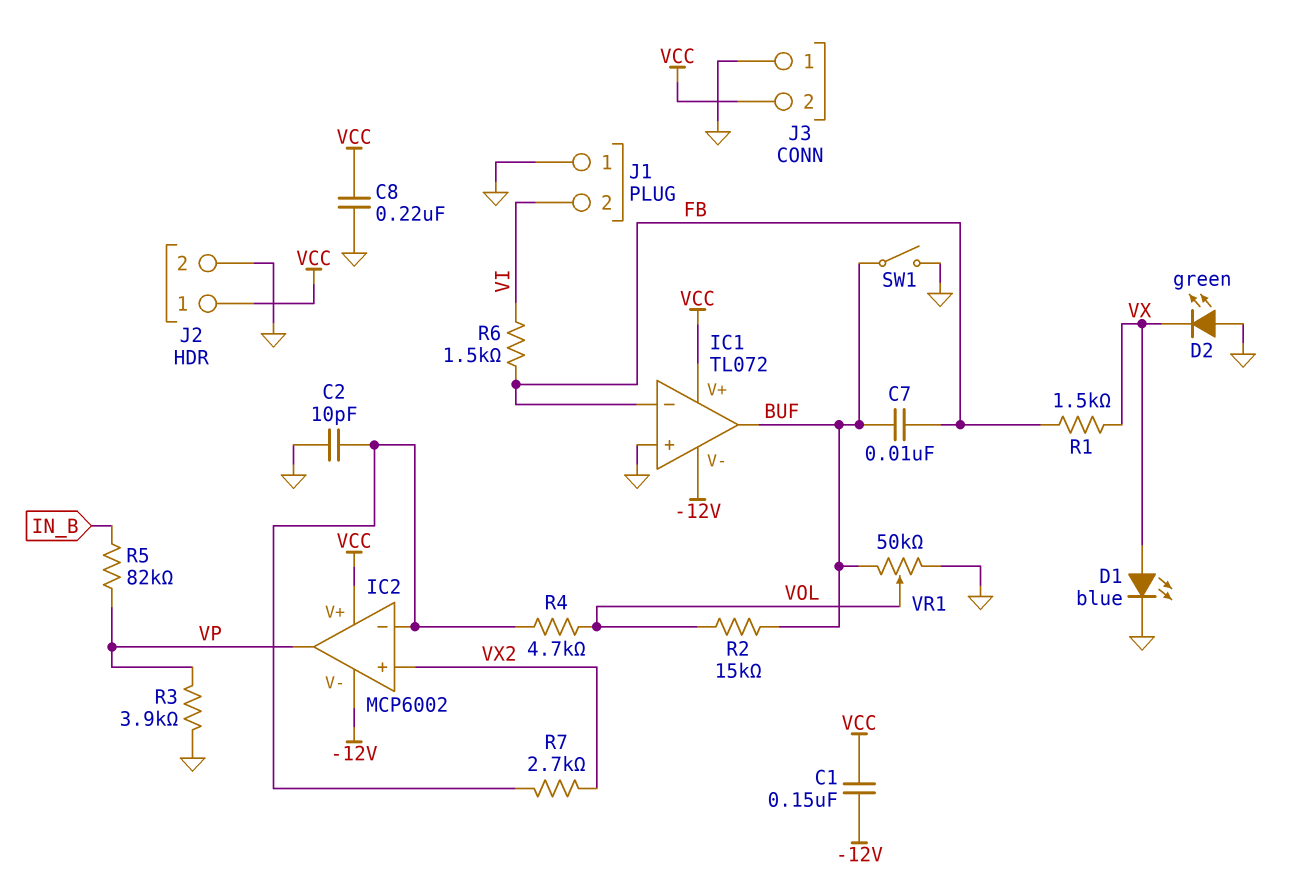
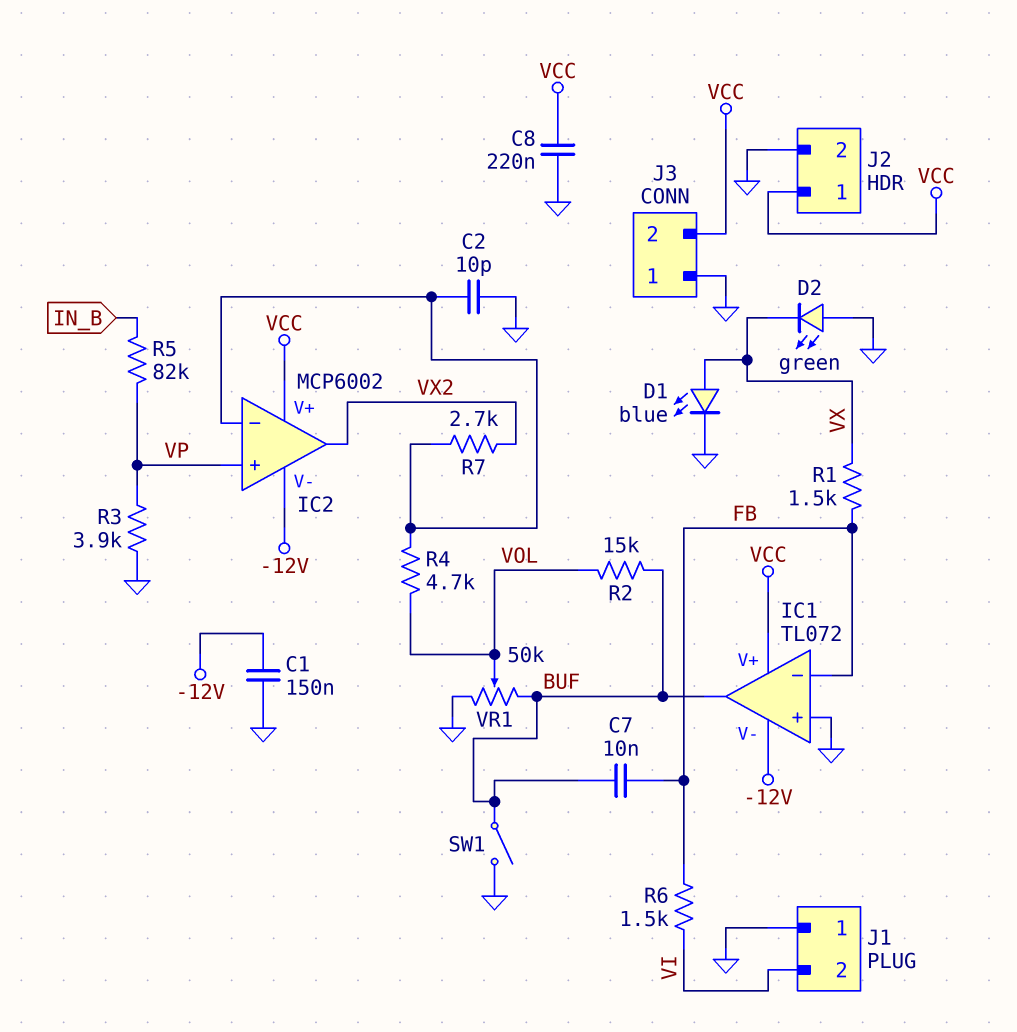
C1: 150nF (-12V, VCC) -> 150nF (-12V, GND)
IC2 pin in+: VX2 -> VP
IC2 pin out: VP -> VX2

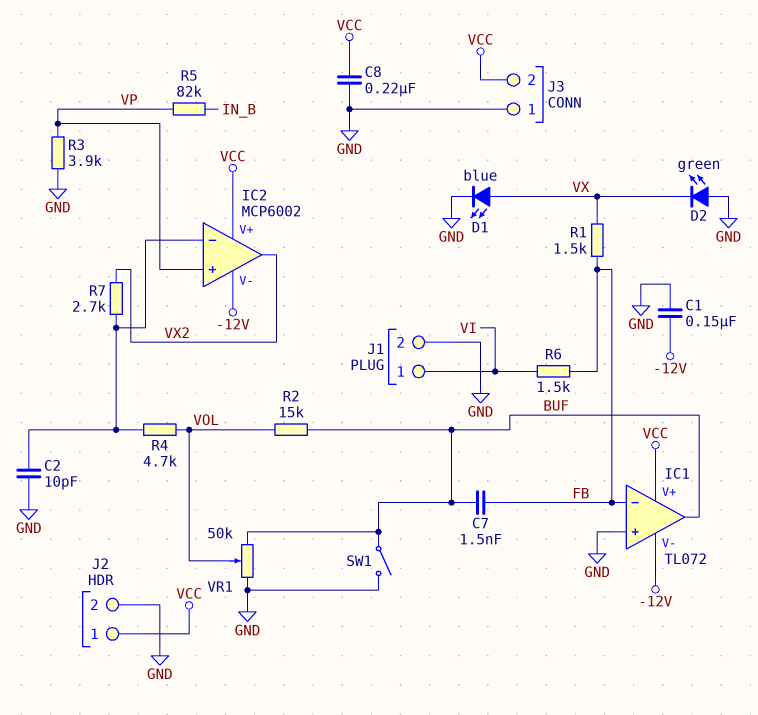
C7: 10nF (BUF, FB) -> 1.5nF (BUF, FB)
J1 pin 1: GND -> VI
J1 pin 2: VI -> GND

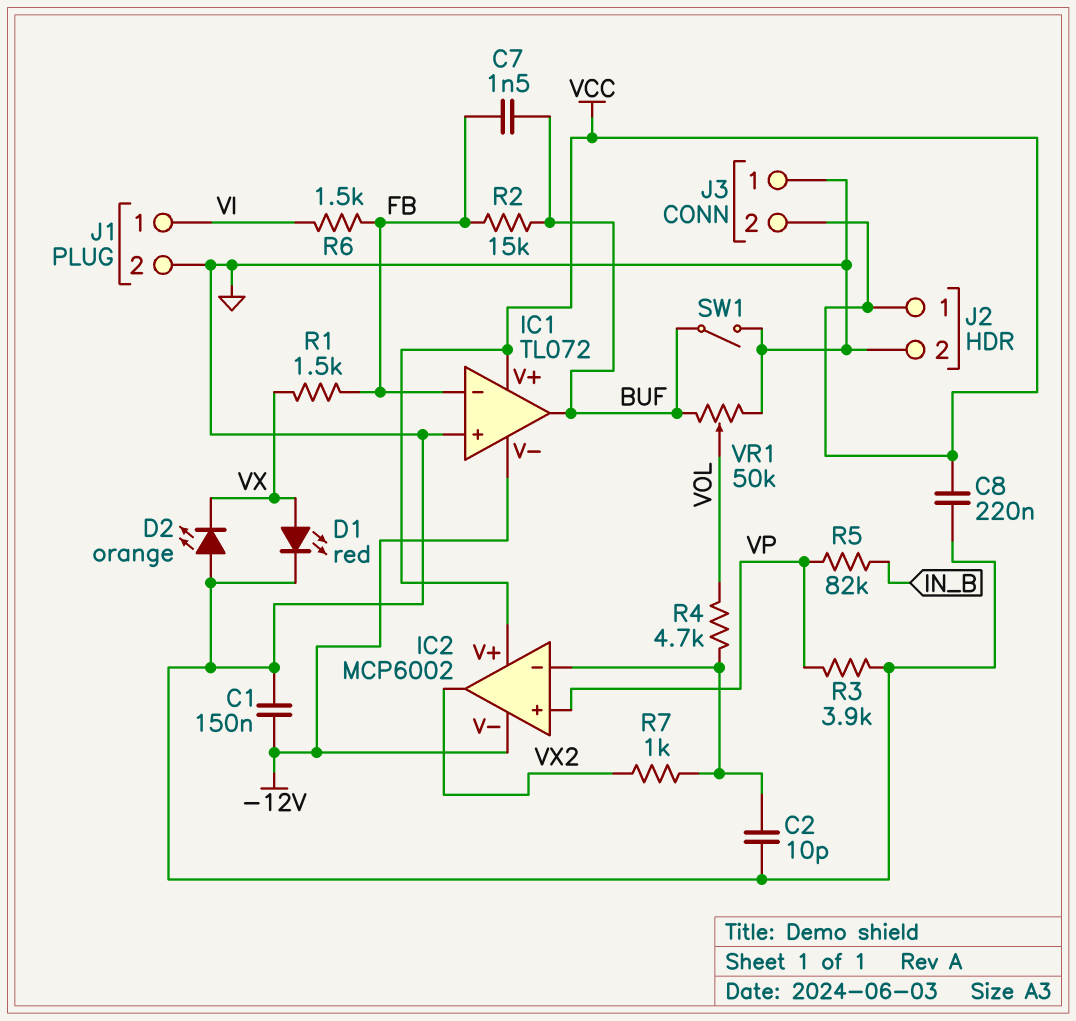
D1: LED blue (A VX, K GND) -> LED red (A VX, K GND)
D2: LED green (A GND, K VX) -> LED orange (A GND, K VX)
R2: 15k (BUF, VOL) -> 15k (BUF, FB)
R7: 2.7k (IC2/in-, VX2) -> 1k (IC2/in-, VX2)

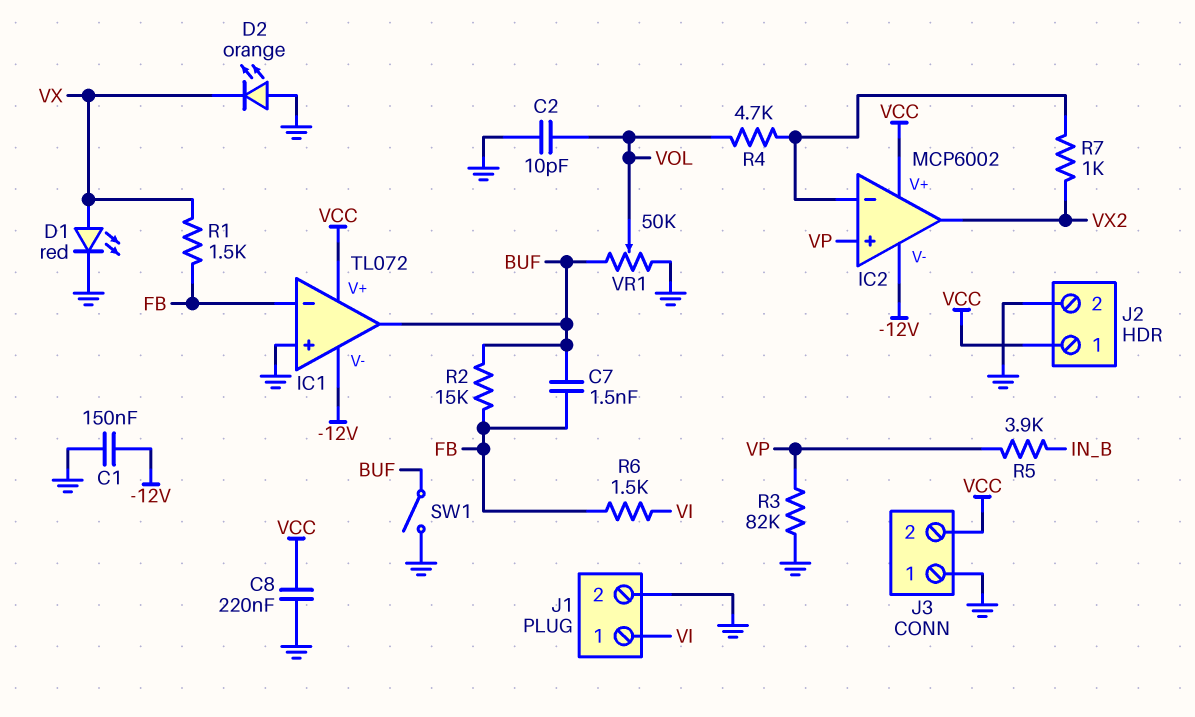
C2: 10pF (GND, IC2/in-) -> 10pF (GND, VOL)
R3: 3.9k (GND, VP) -> 82k (GND, VP)
R5: 82k (IN_B, VP) -> 3.9k (IN_B, VP)

